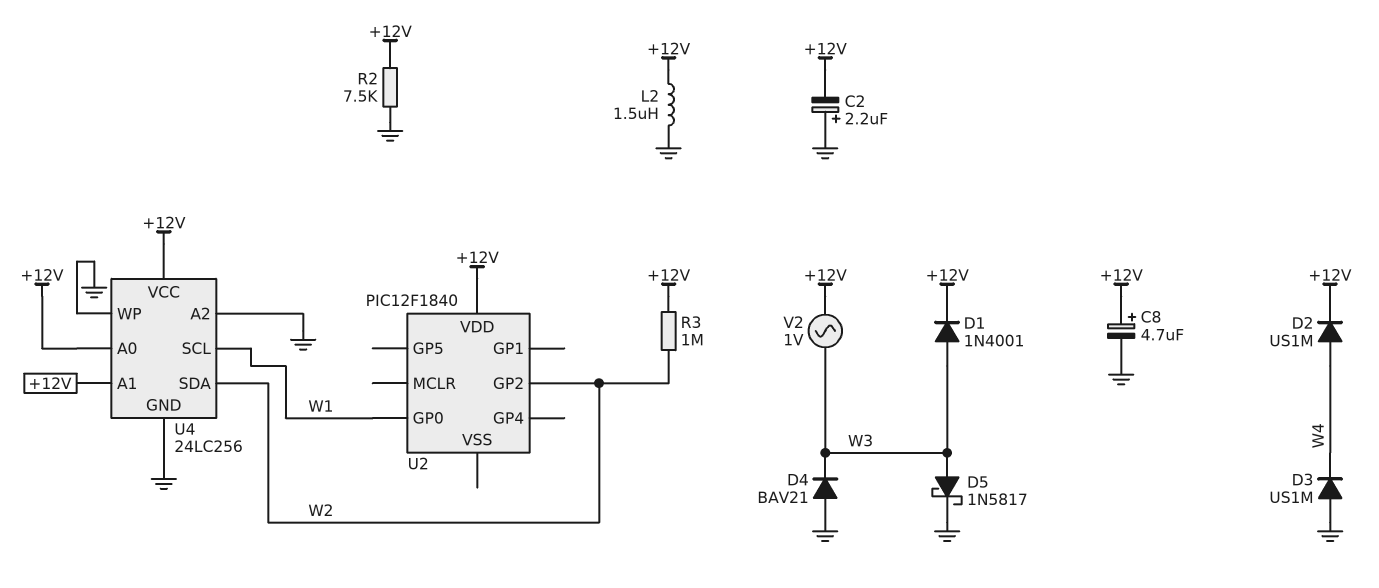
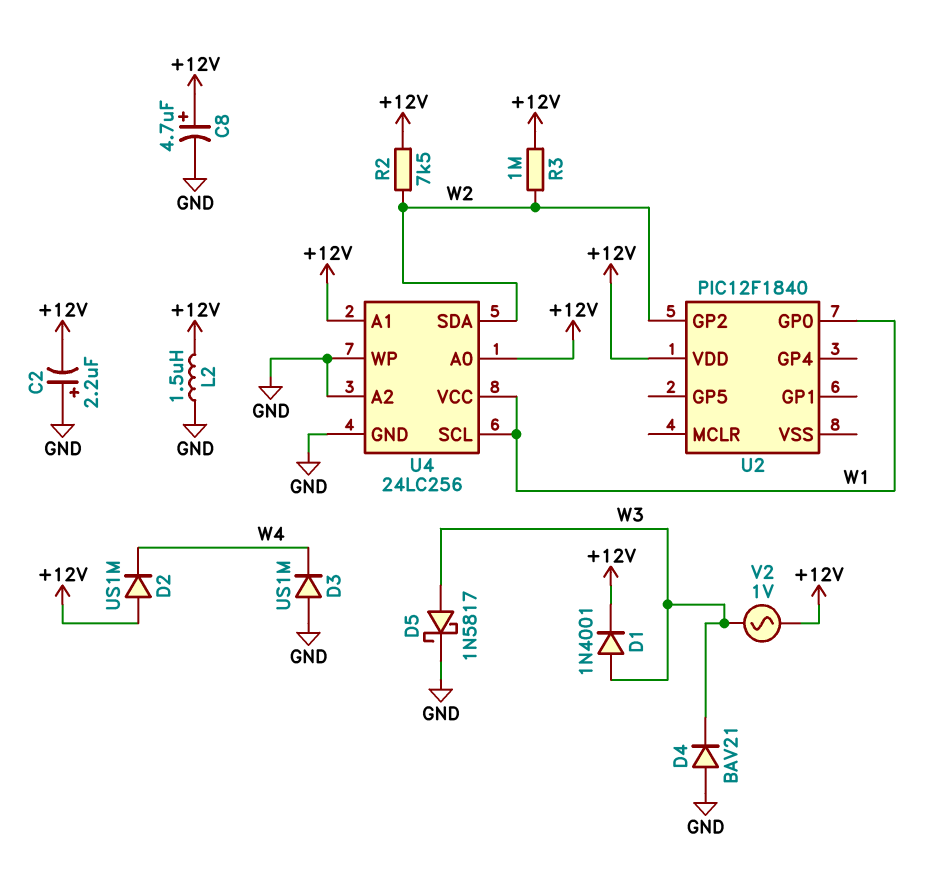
D2: diode US1M (A W4, K +12V) -> diode US1M (A +12V, K W4)
R2: 7.5k (+12V, GND) -> 7.5k (+12V, W2)
U4 pin VCC: +12V -> W1

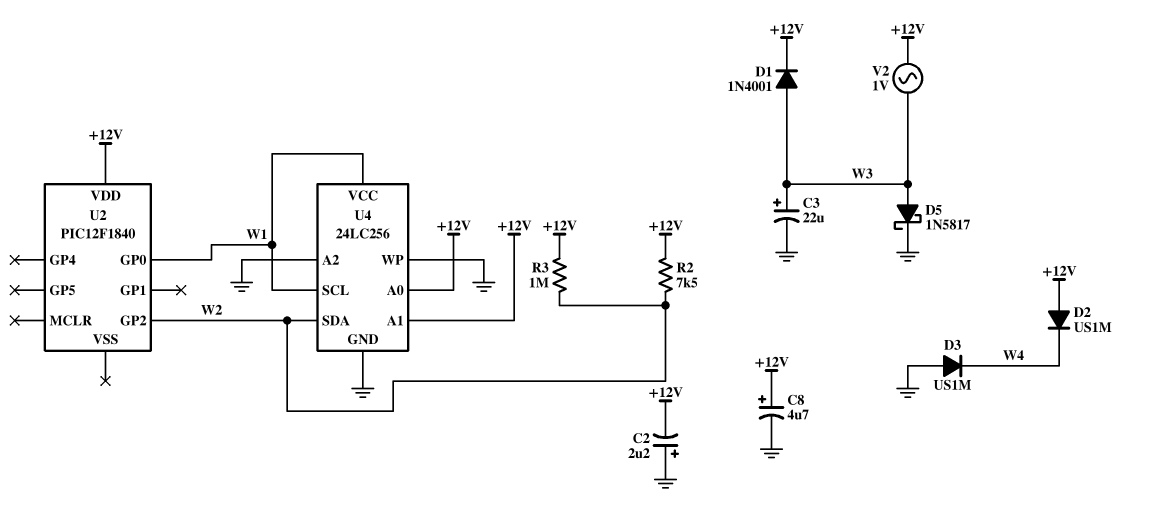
C3: none -> 22uF (plus W3, minus GND)
D4: diode BAV21 (A GND, K W3) -> none
L2: 1.5uH (+12V, GND) -> none

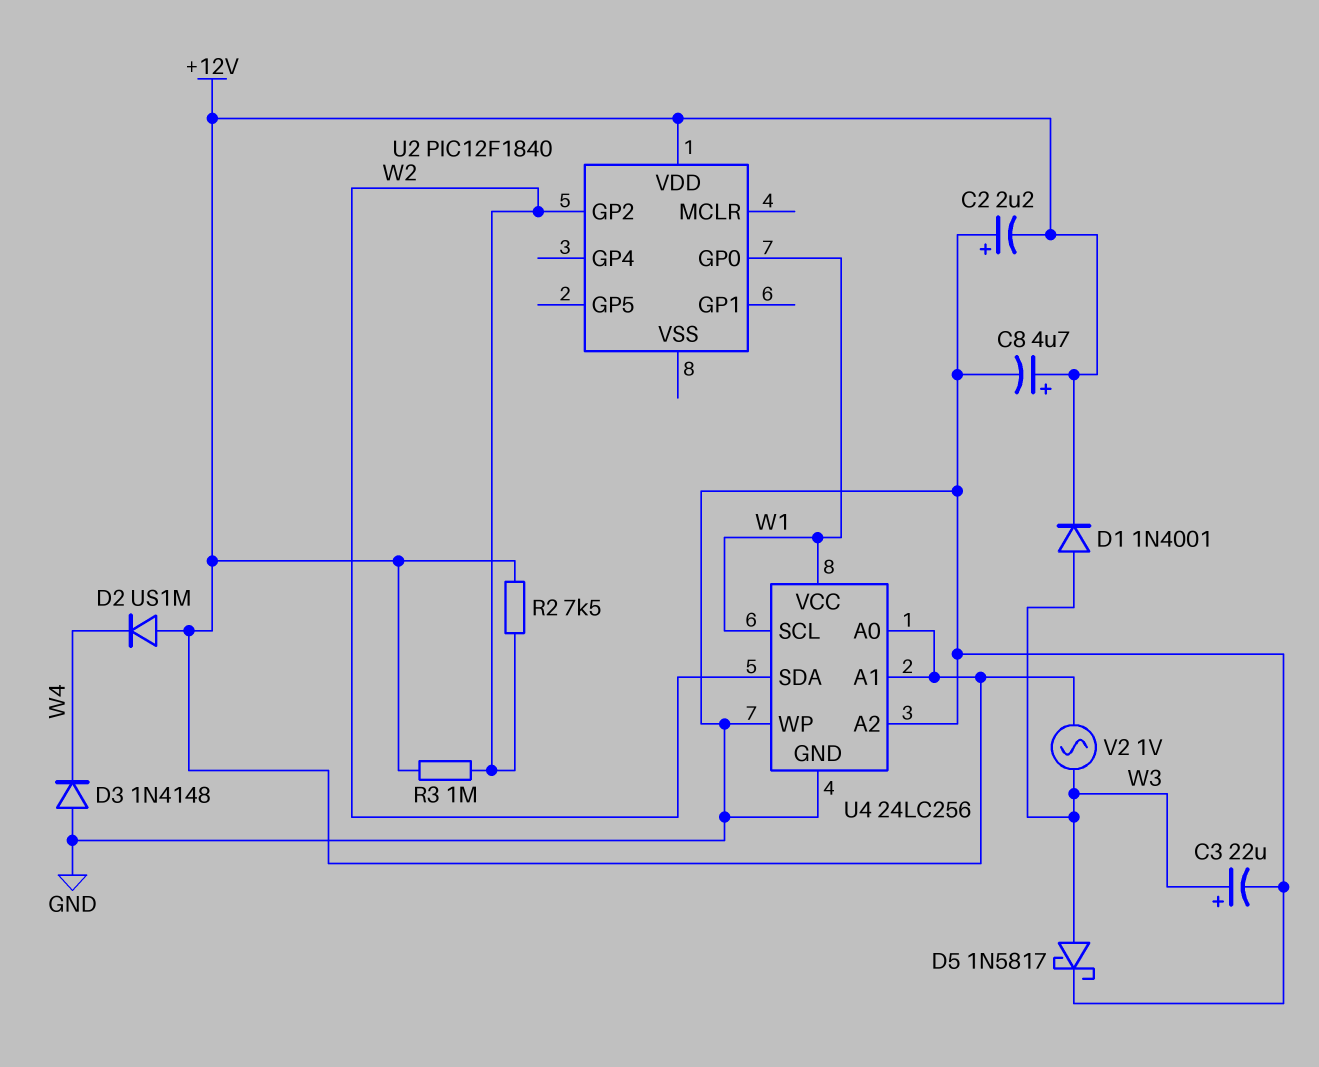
D3: diode US1M (A GND, K W4) -> diode 1N4148 (A GND, K W4)

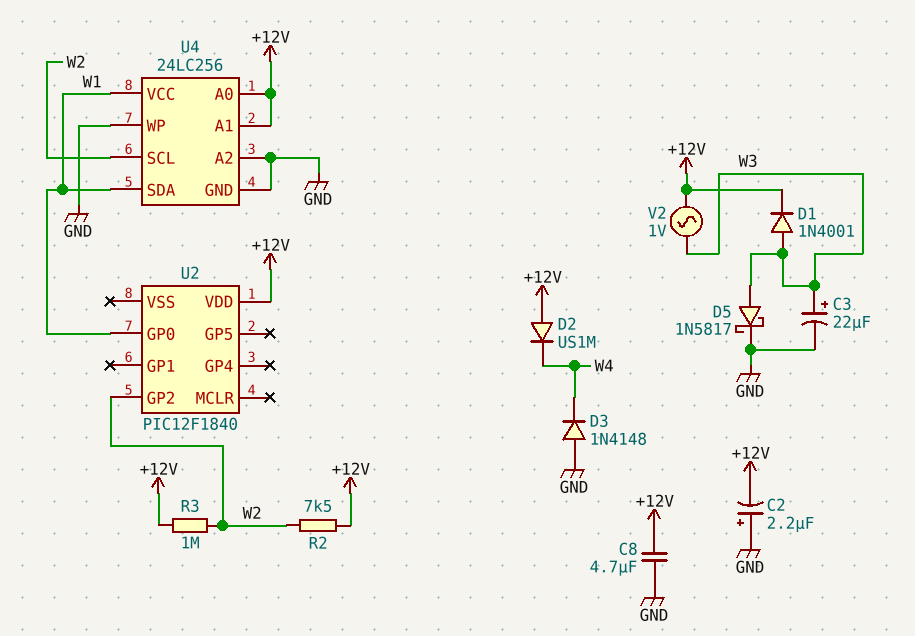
C8: 4.7uF (plus +12V, minus GND) -> 4.7uF (+12V, GND)
U4 pin SCL: W1 -> W2
U4 pin SDA: W2 -> W1

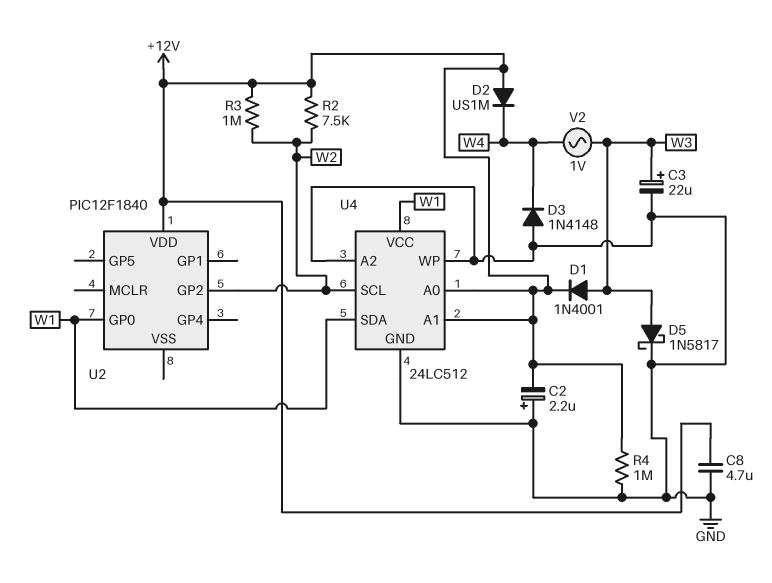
R4: none -> 1M (+12V, GND)
U4: 24LC256 -> 24LC512
V2: AC 1V (+12V, W3) -> AC 1V (W3, W4)

